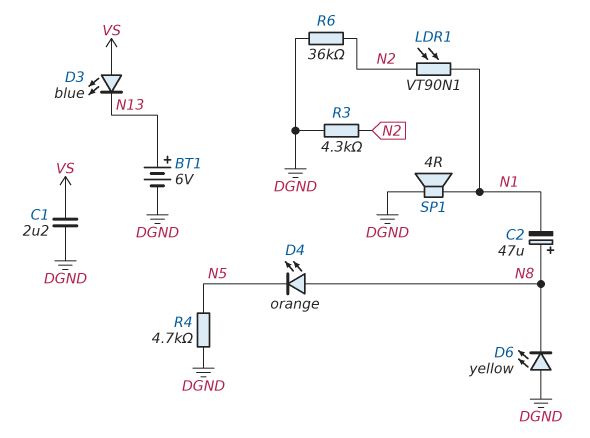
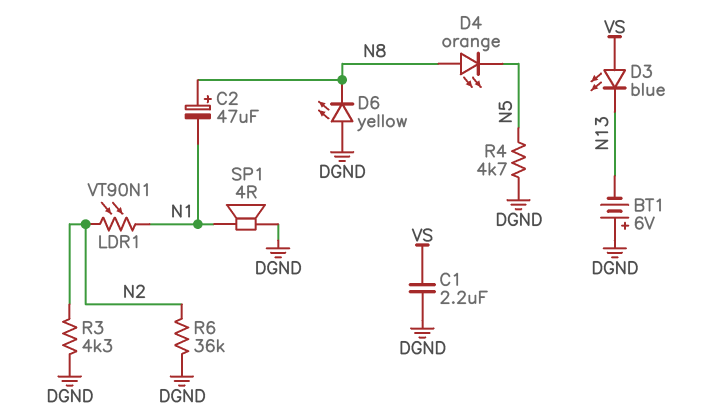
BT1: 6V (plus N13, minus DGND) -> 6V (plus DGND, minus N13)

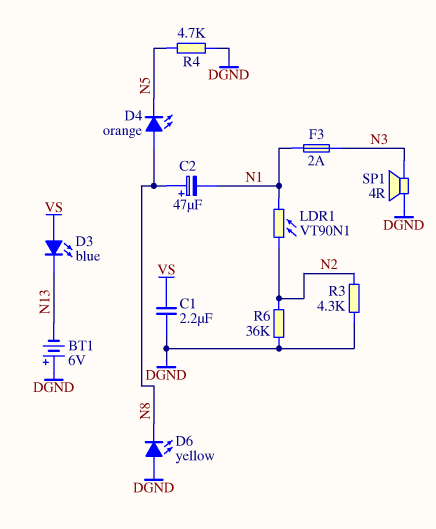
F3: none -> 2A (N1, N3)
SP1: speaker 4R (DGND, N1) -> speaker 4R (DGND, N3)

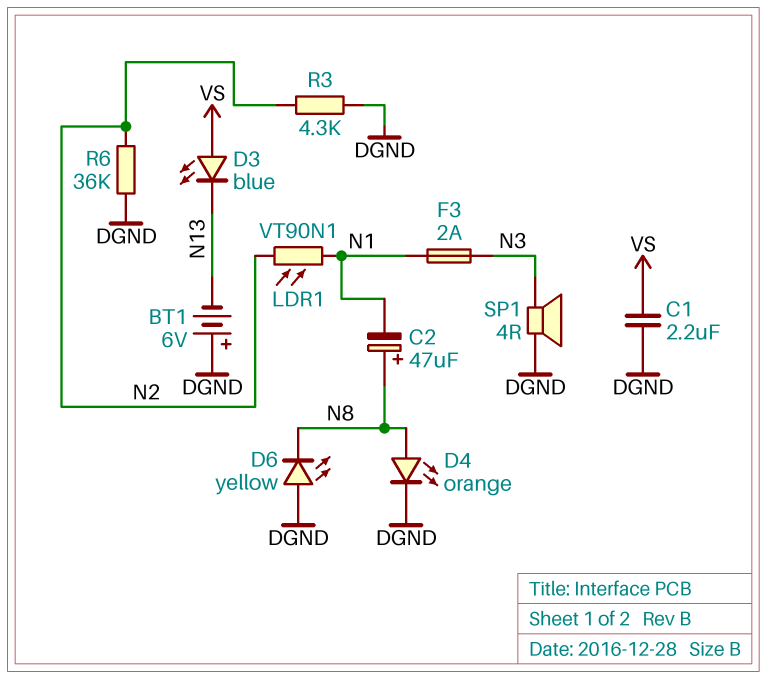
D4: LED orange (A N8, K N5) -> LED orange (A N8, K DGND)
R4: 4.7k (DGND, N5) -> none

